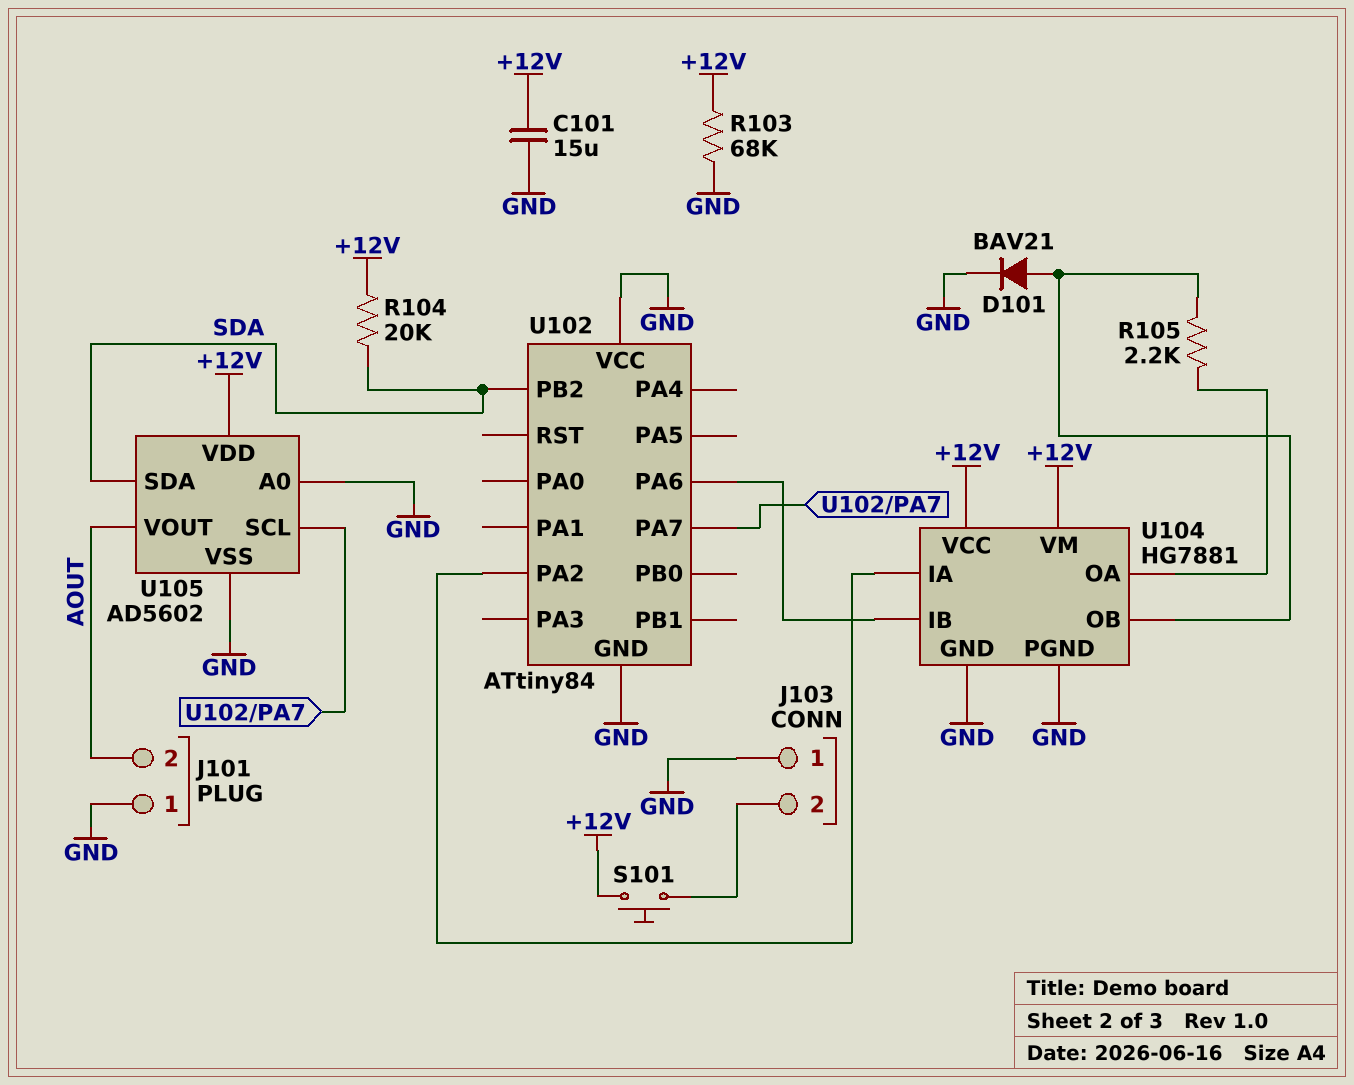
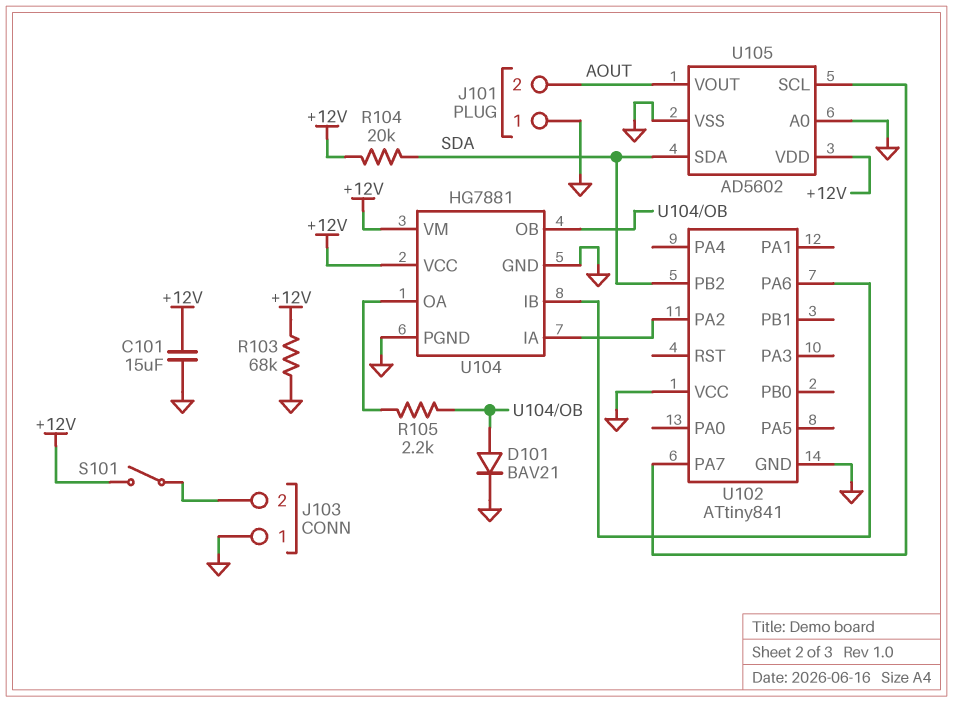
S101: button (+12V, J103/2) -> switch (+12V, J103/2)
U102: ATtiny84 -> ATtiny841

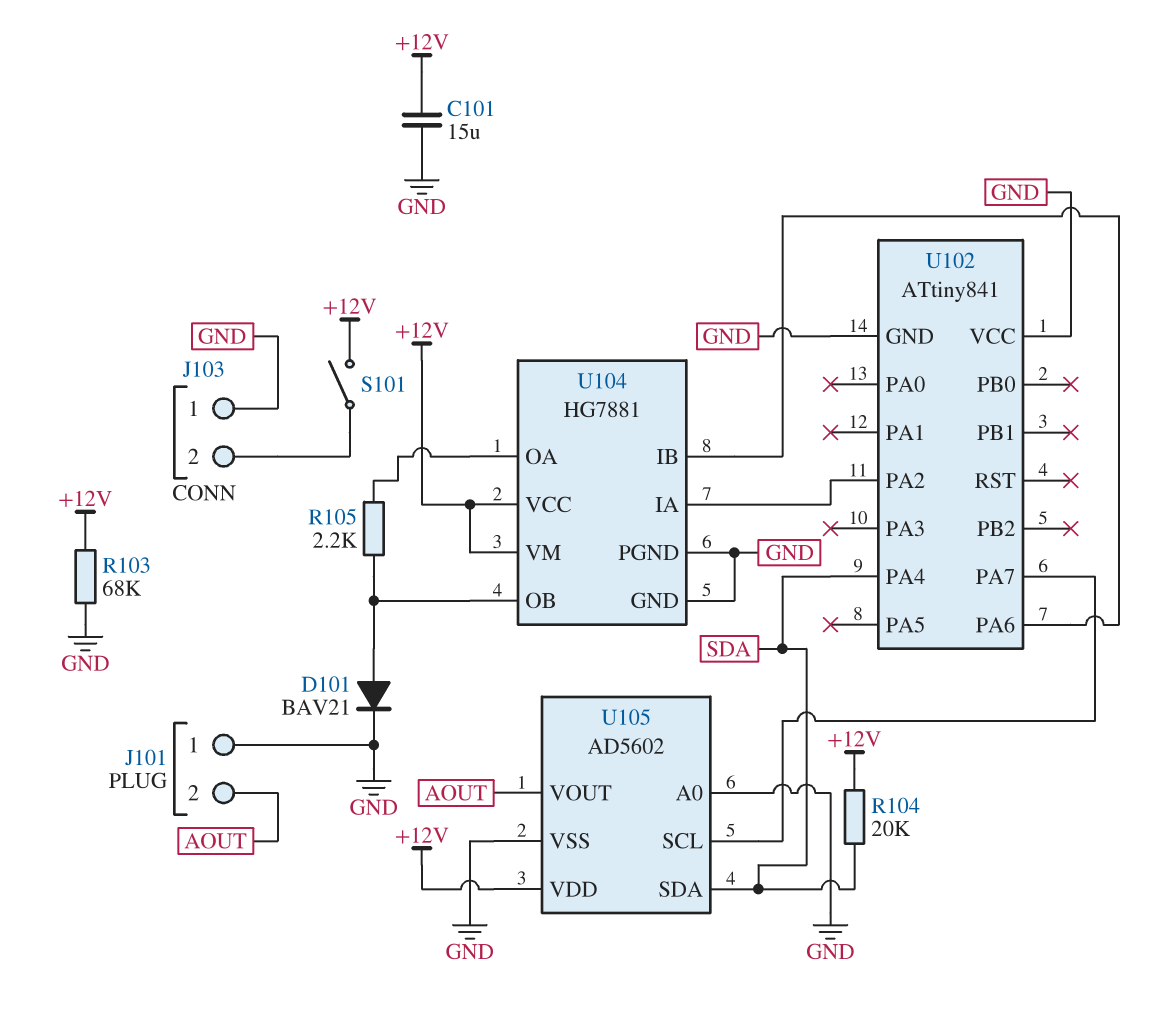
U102 pin PA4: none -> SDA
U102 pin PB2: SDA -> none

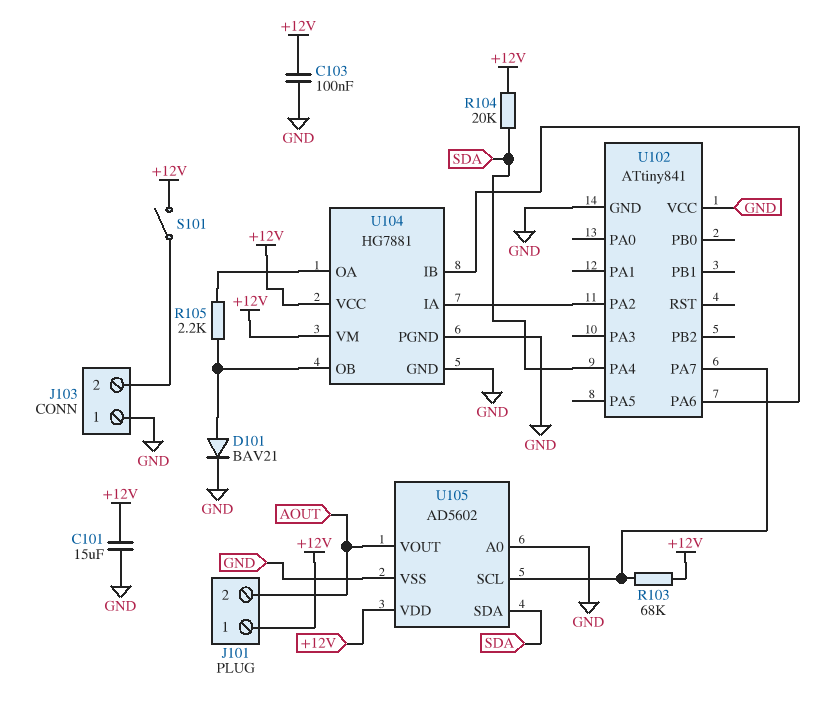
C103: none -> 100nF (+12V, GND)
J101 pin 1: GND -> +12V
R103: 68k (+12V, GND) -> 68k (+12V, U102/PA7)

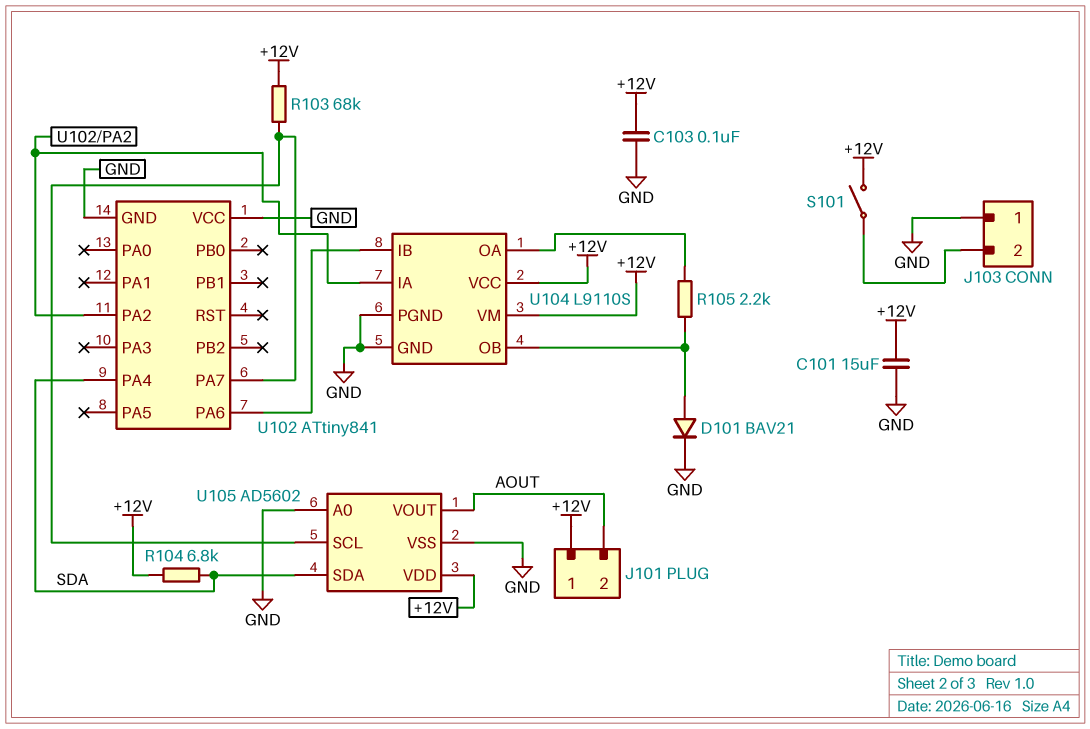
R104: 20k (+12V, SDA) -> 6.8k (+12V, SDA)
U104: HG7881 -> L9110S

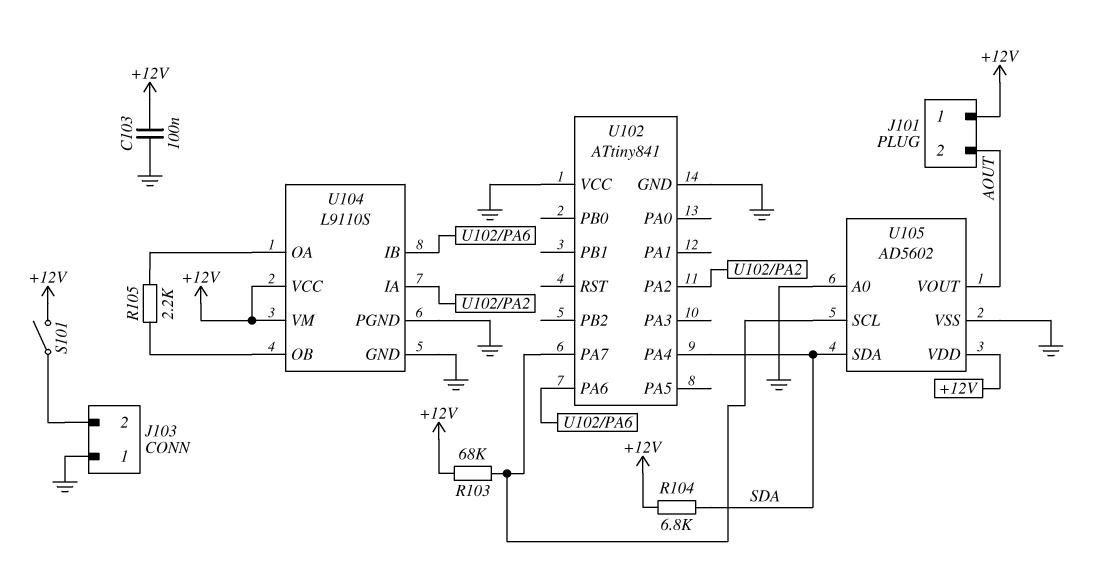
C101: 15uF (+12V, GND) -> none
D101: diode BAV21 (A U104/OB, K GND) -> none

